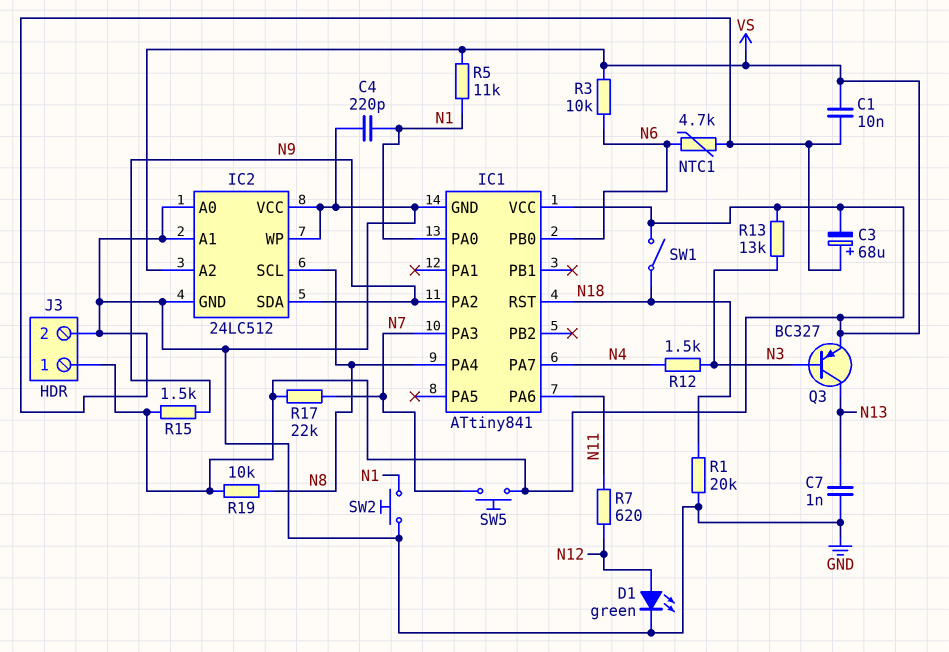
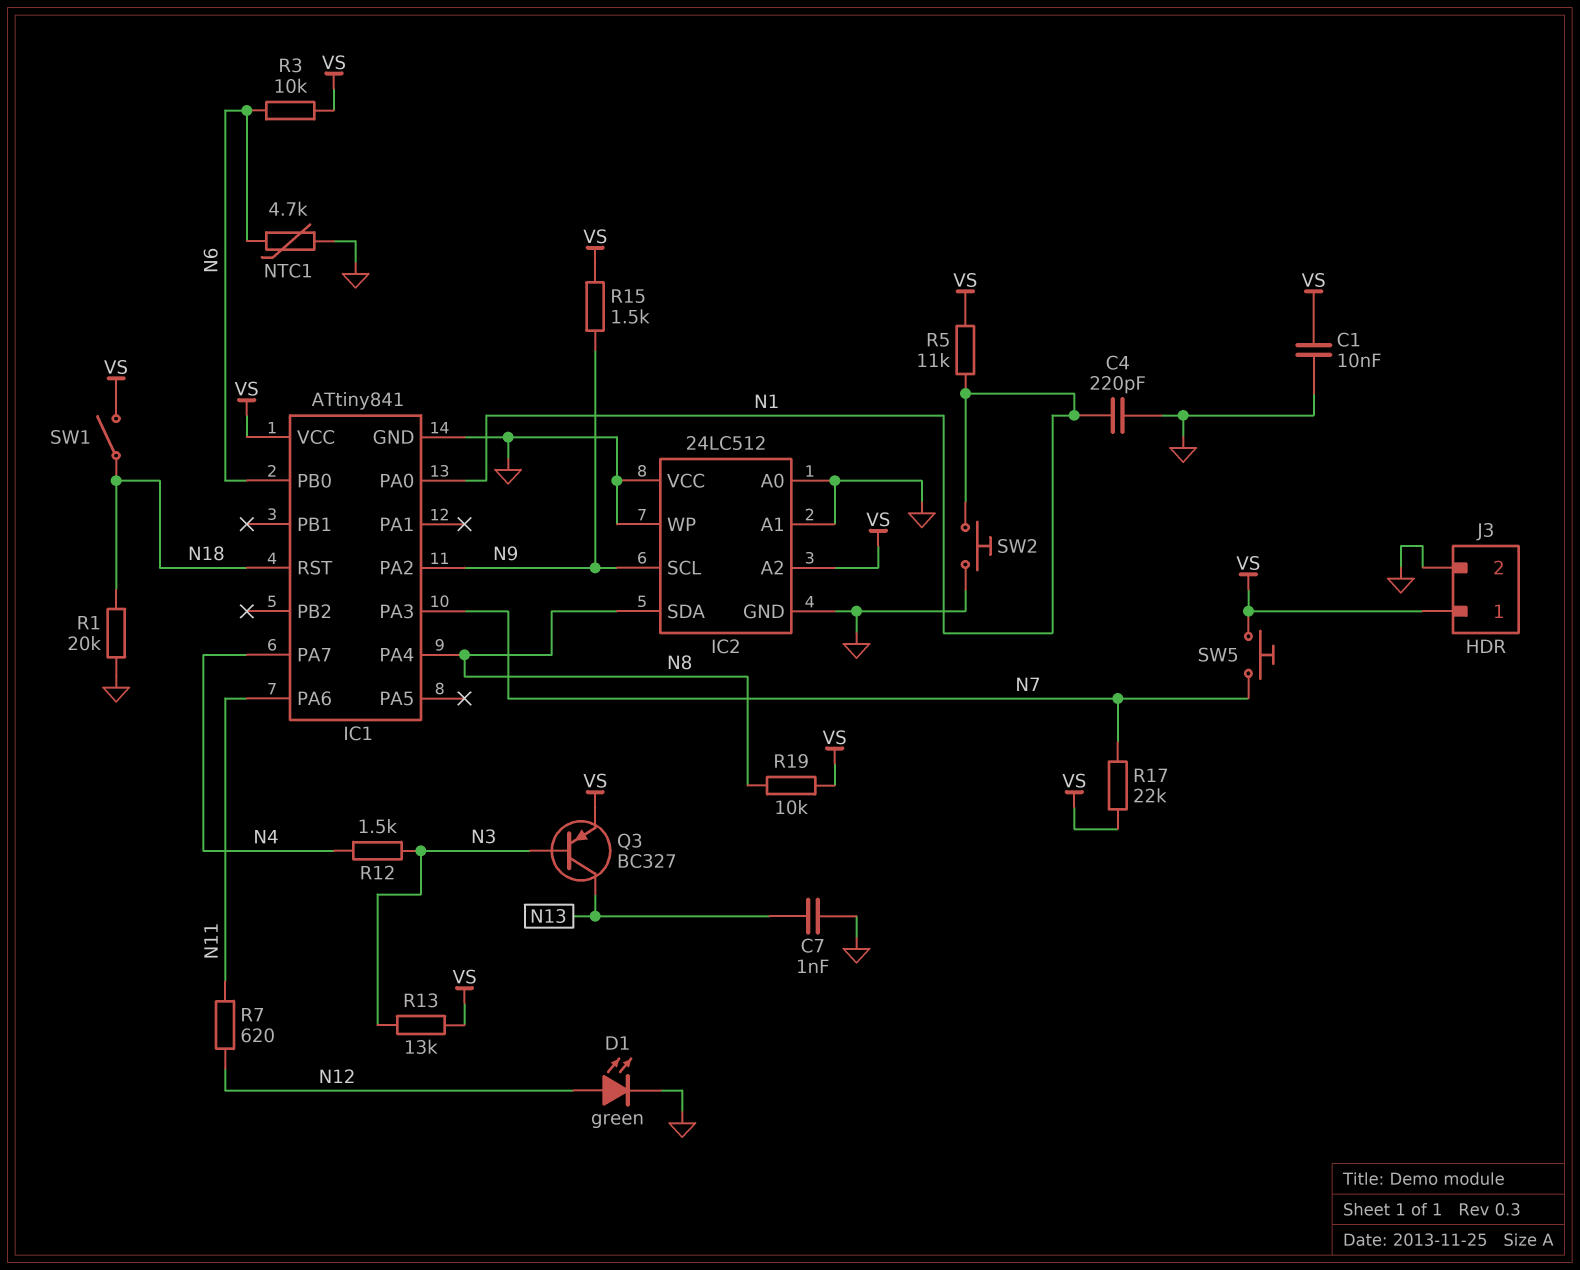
C3: 68uF (plus GND, minus VS) -> none
IC2 pin SCL: N8 -> N9
IC2 pin SDA: N9 -> N8

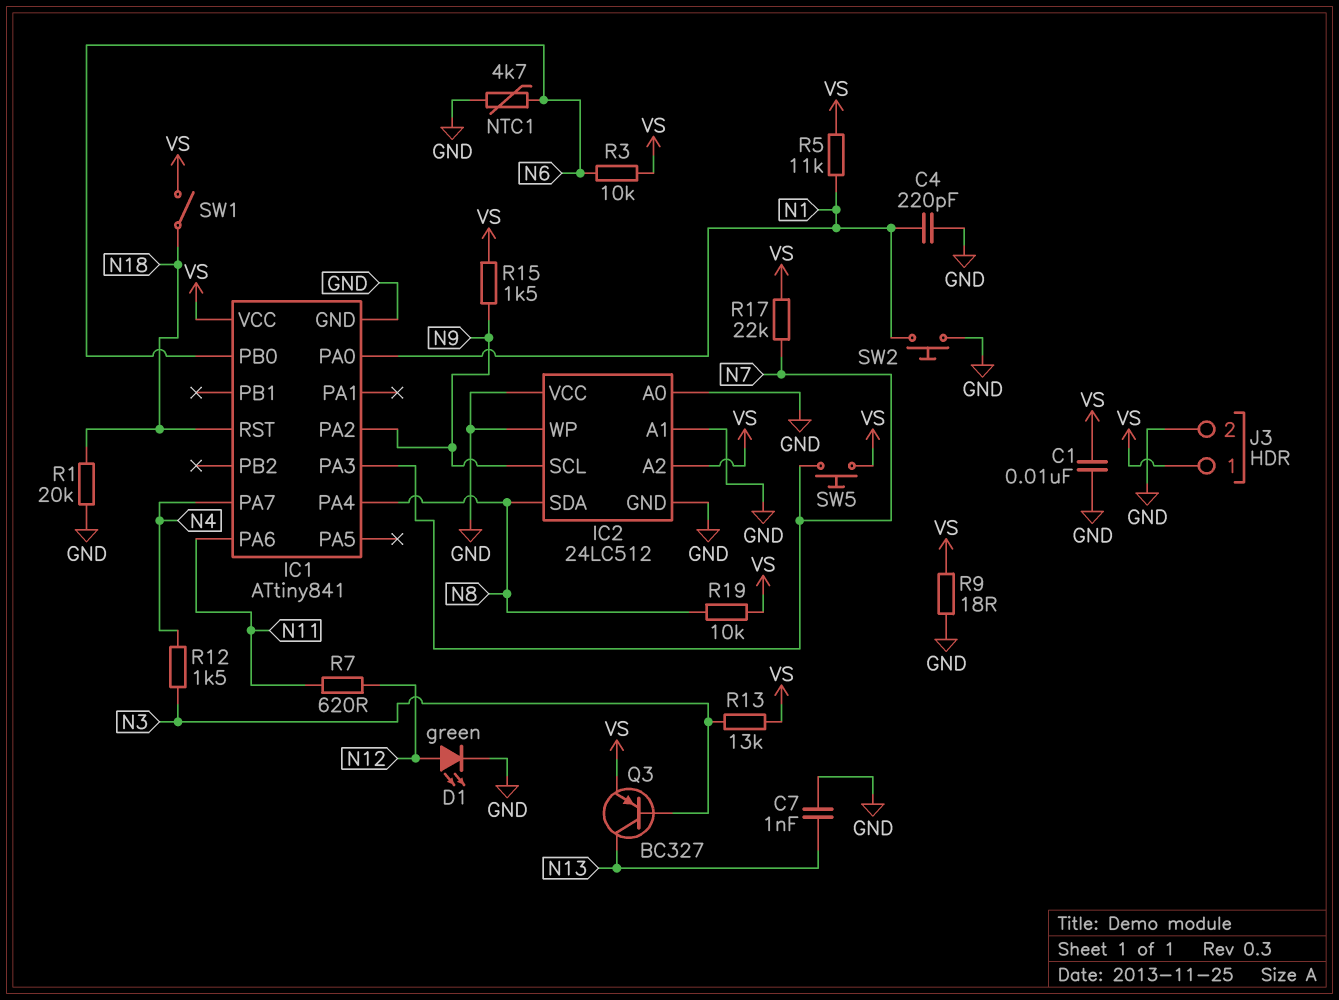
R9: none -> 18 (GND, VS)

